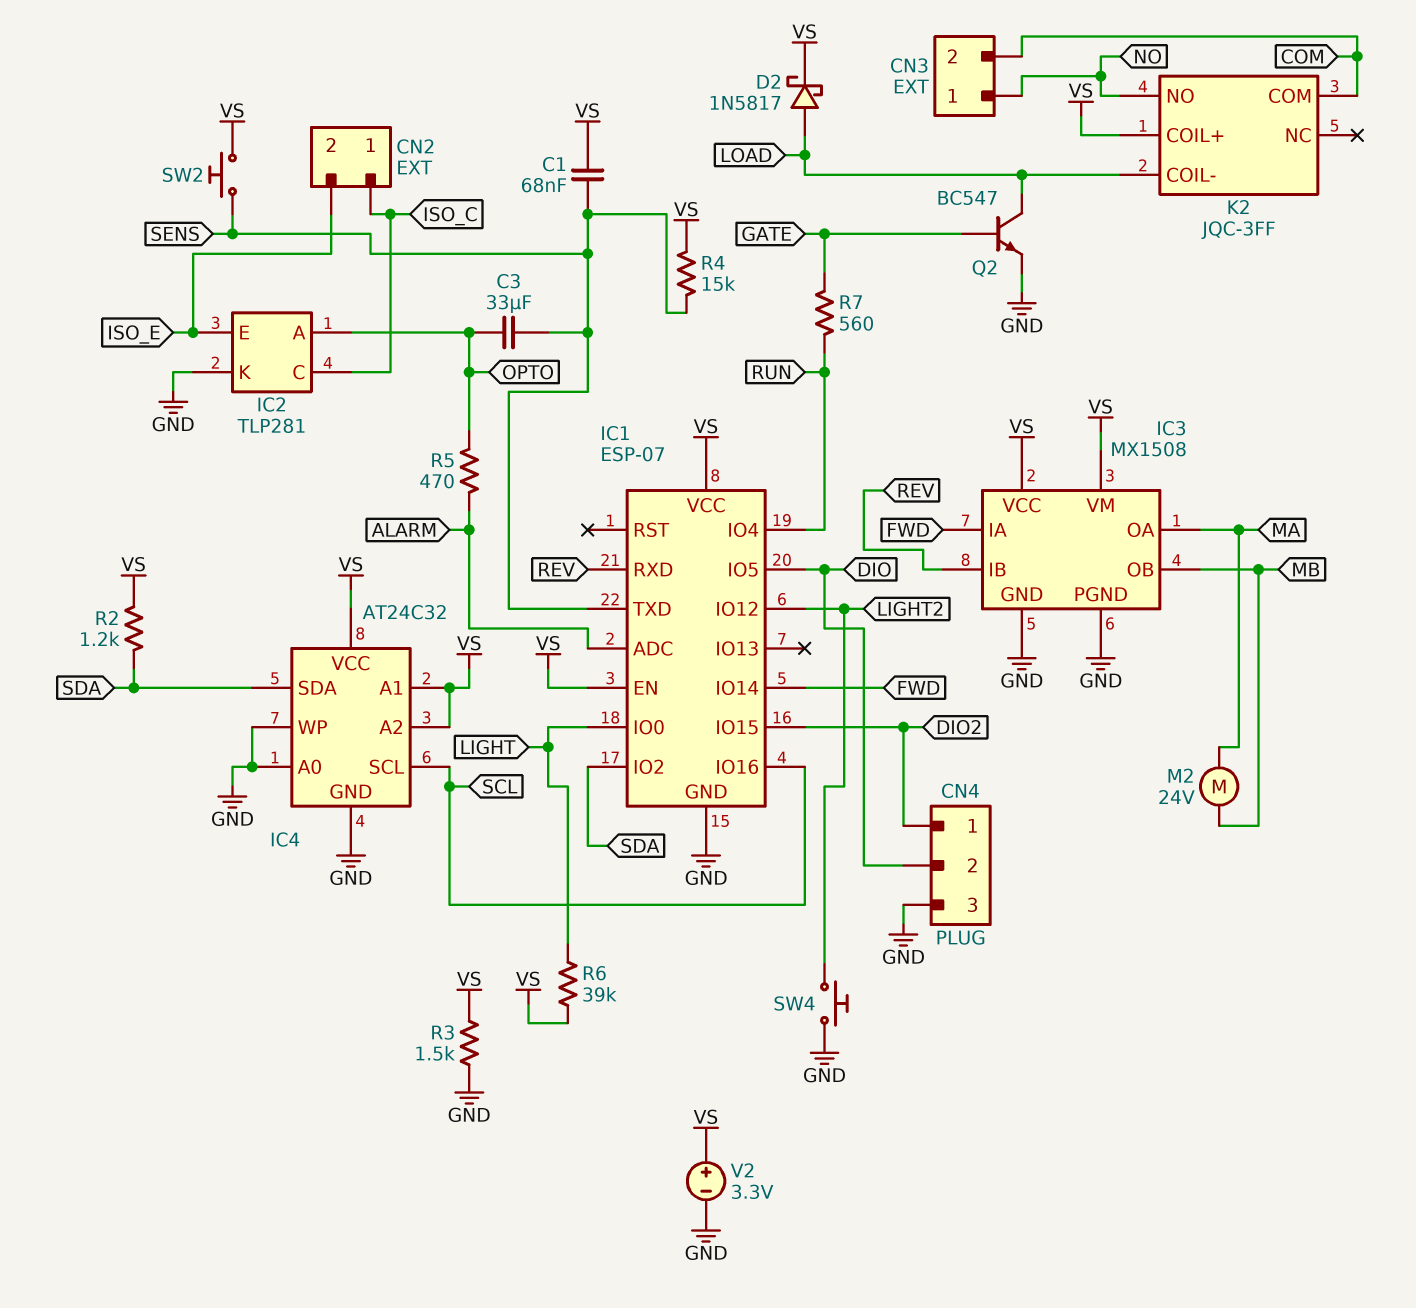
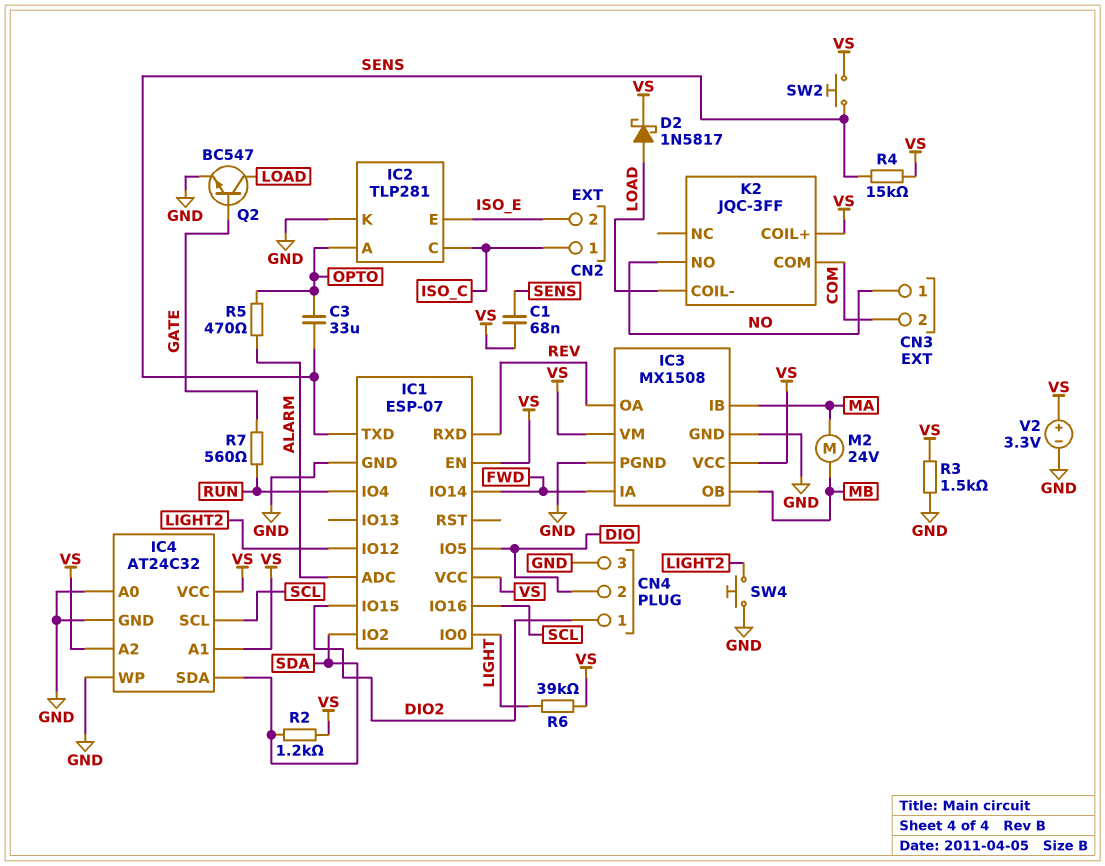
IC3 pin IB: REV -> MA
IC3 pin OA: MA -> REV

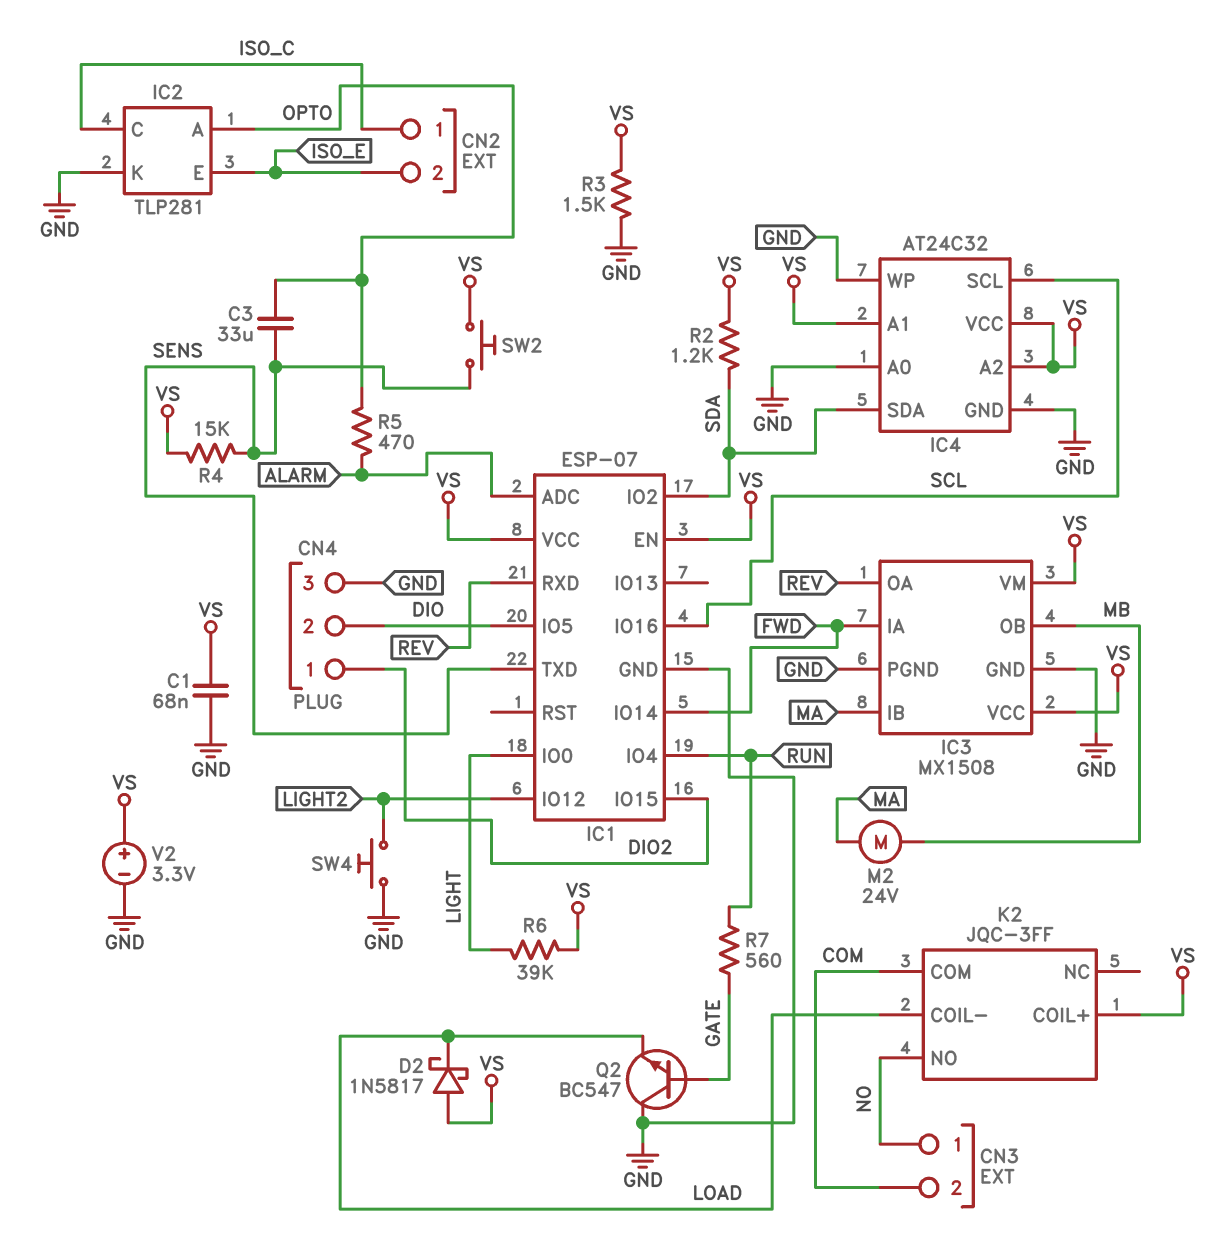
C1: 68nF (SENS, VS) -> 68nF (GND, VS)
D2: schottky 1N5817 (A LOAD, K VS) -> schottky 1N5817 (A VS, K LOAD)
Q2: NPN BC547 (B GATE, C LOAD, E GND) -> NPN BC547 (B GATE, C GND, E LOAD)

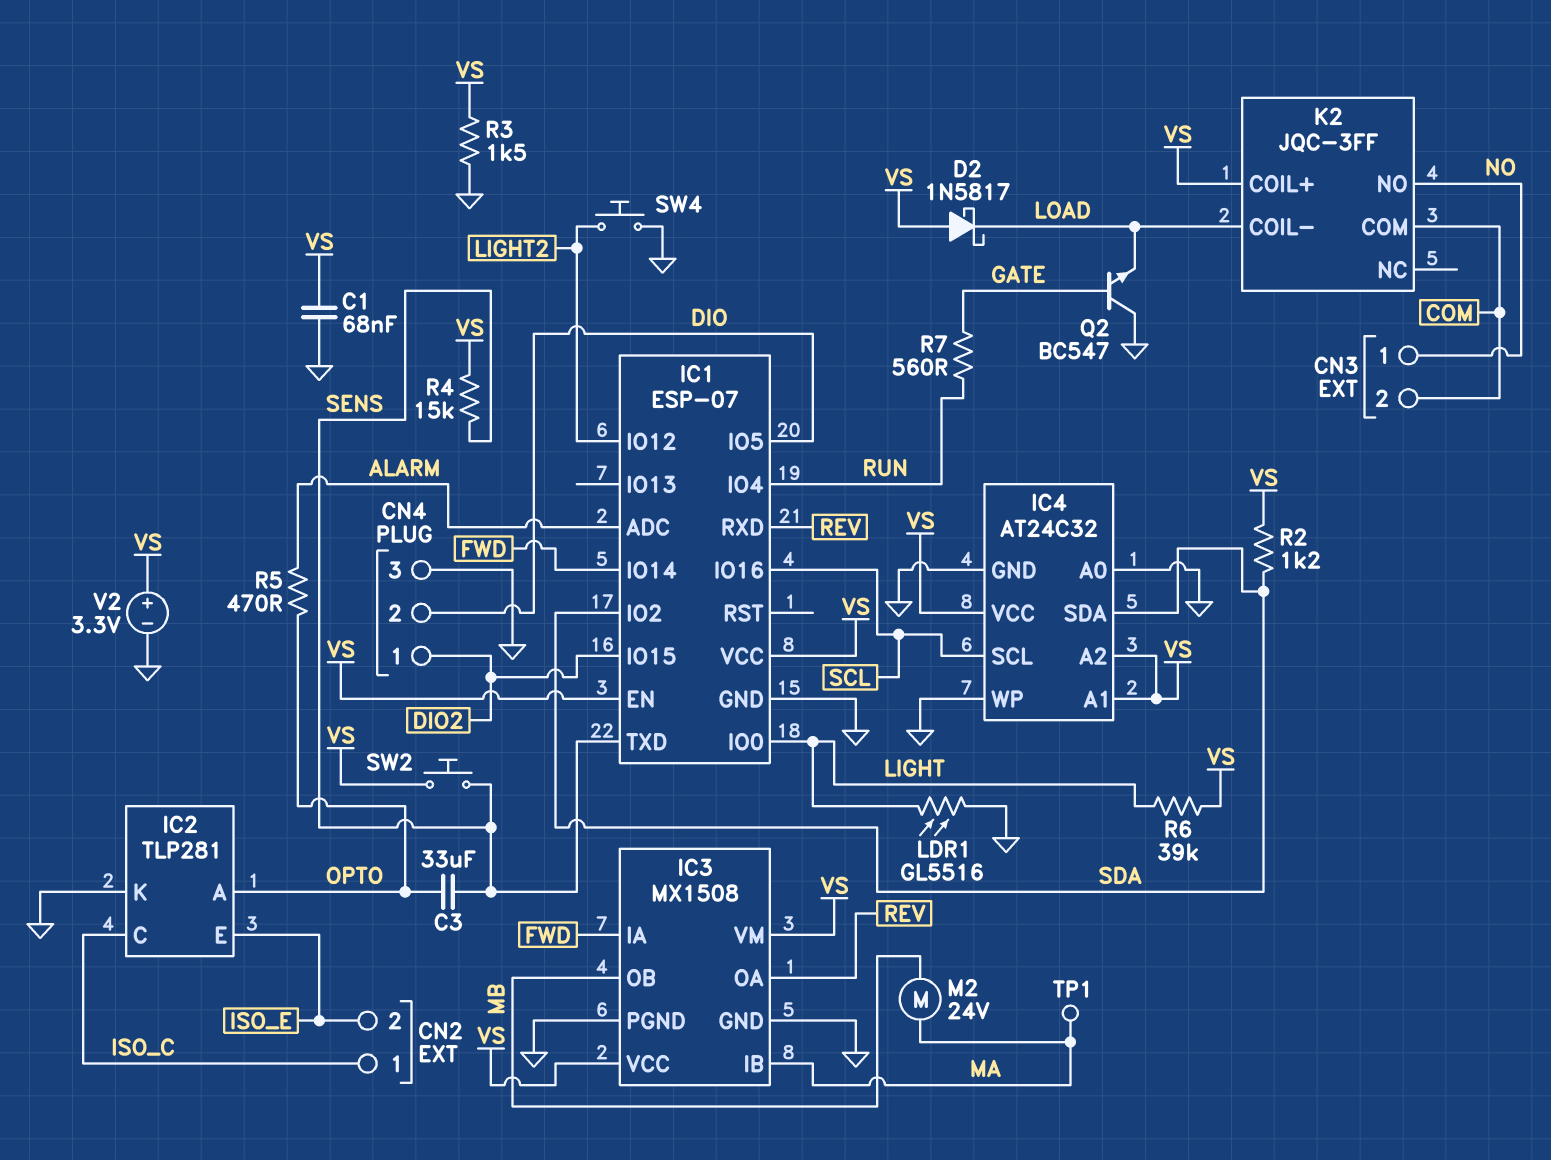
LDR1: none -> GL5516 (GND, LIGHT)
TP1: none -> test point (MA)

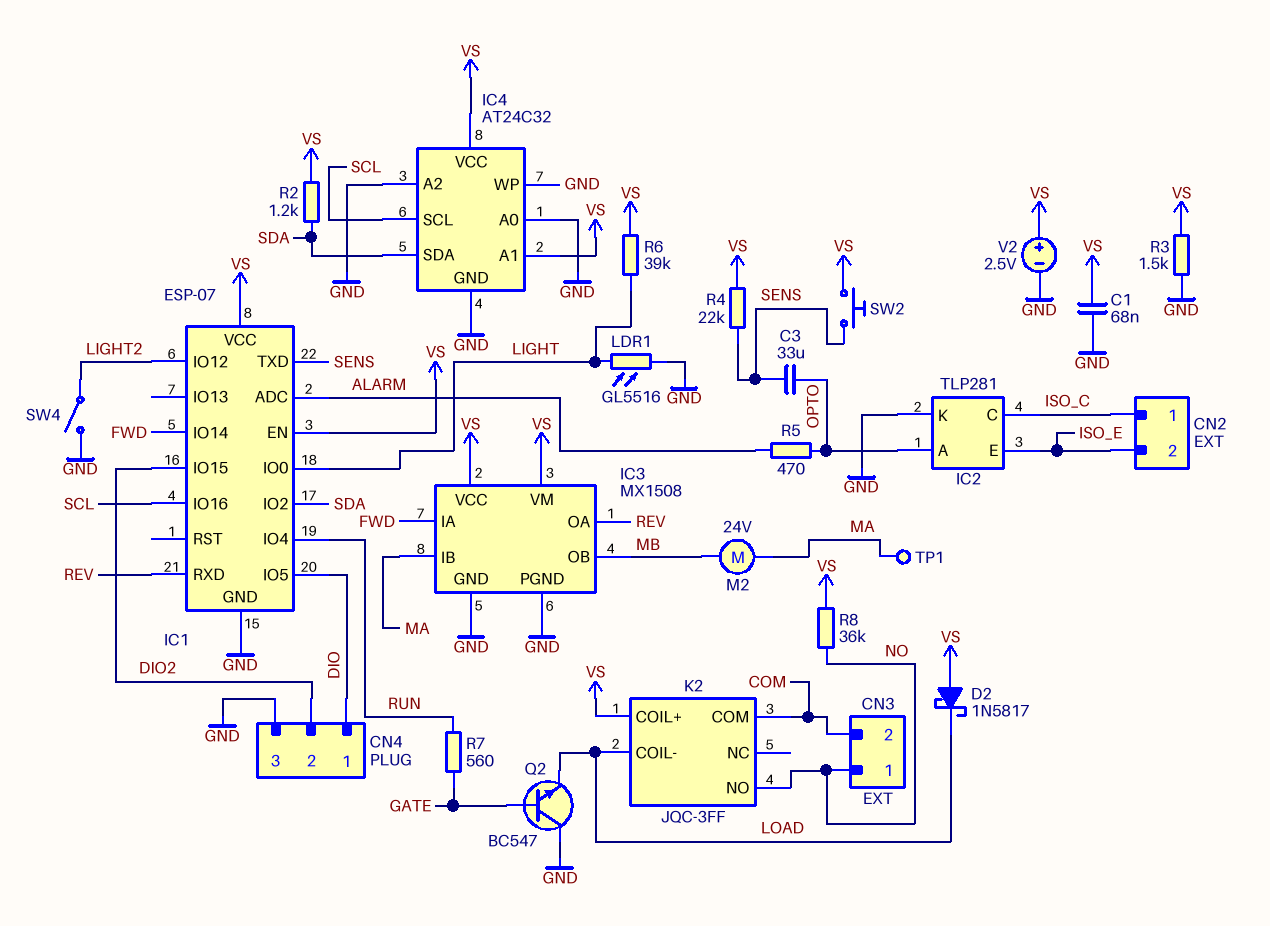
CN4 pin 1: DIO2 -> DIO
CN4 pin 2: DIO -> DIO2
IC4 pin A2: VS -> GND
R4: 15k (SENS, VS) -> 22k (SENS, VS)
R8: none -> 36k (NO, VS)
SW4: button (GND, LIGHT2) -> switch (GND, LIGHT2)
V2: 3.3V (plus VS, minus GND) -> 2.5V (plus VS, minus GND)

